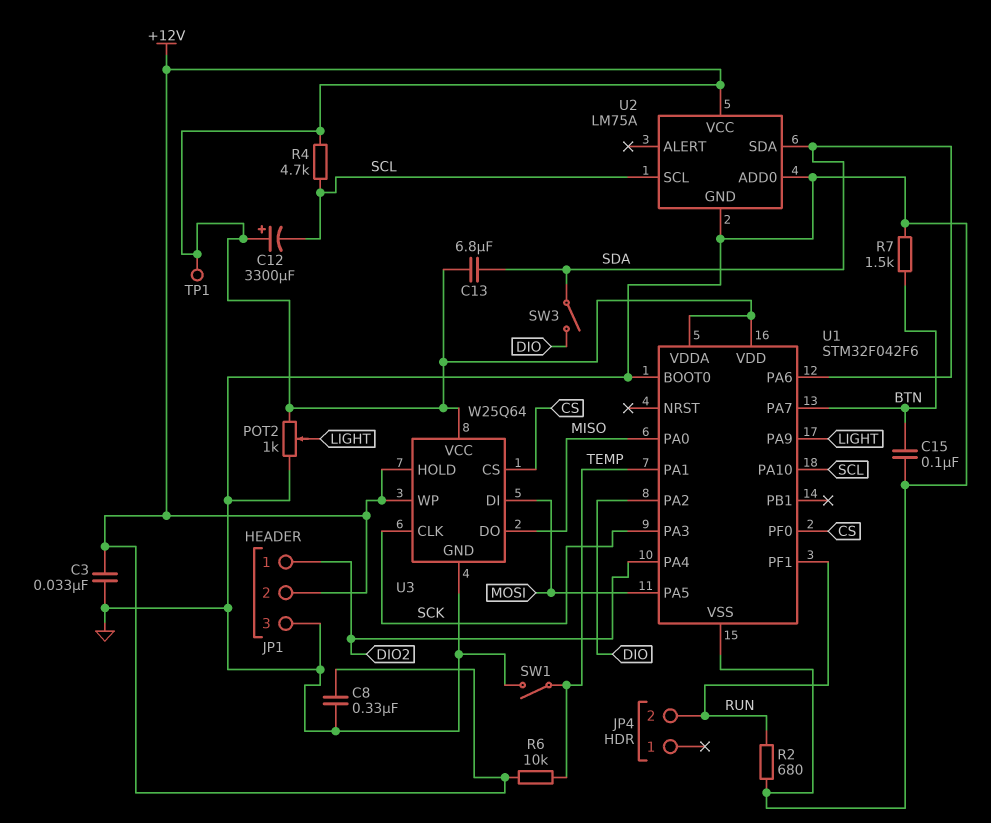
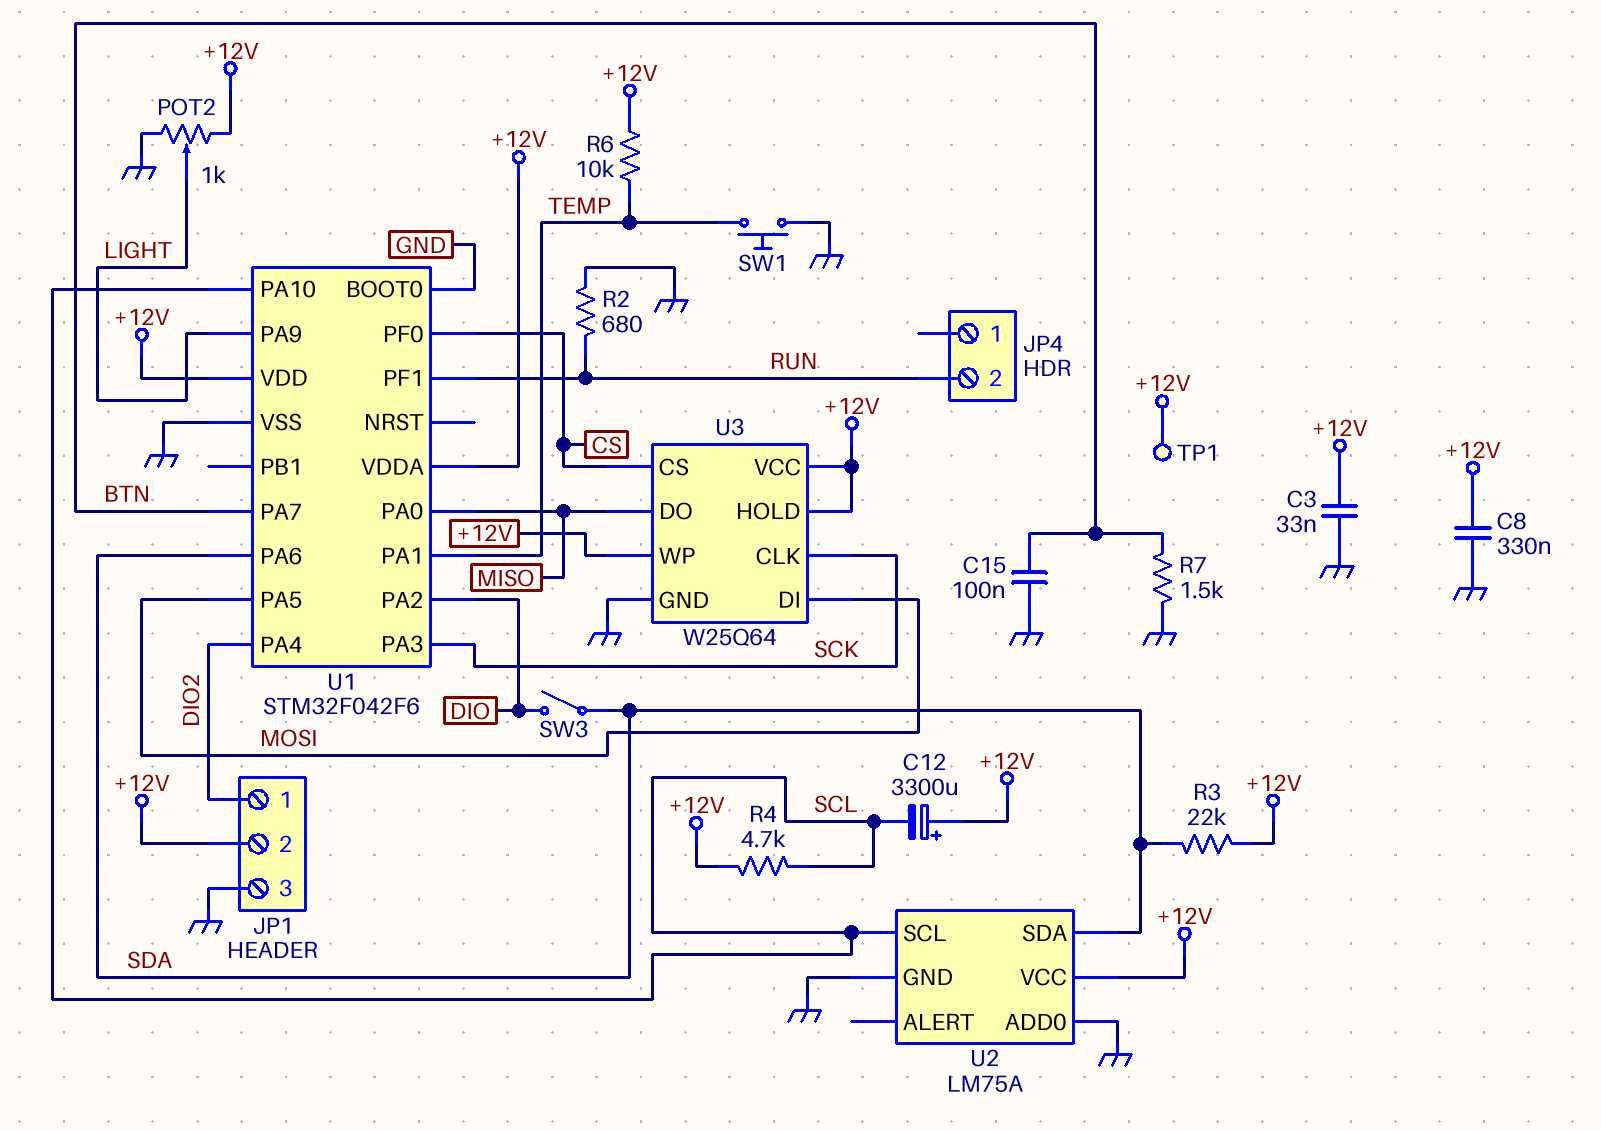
C13: 6.8uF (+12V, SDA) -> none
R3: none -> 22k (+12V, SDA)
SW1: switch (GND, TEMP) -> button (GND, TEMP)

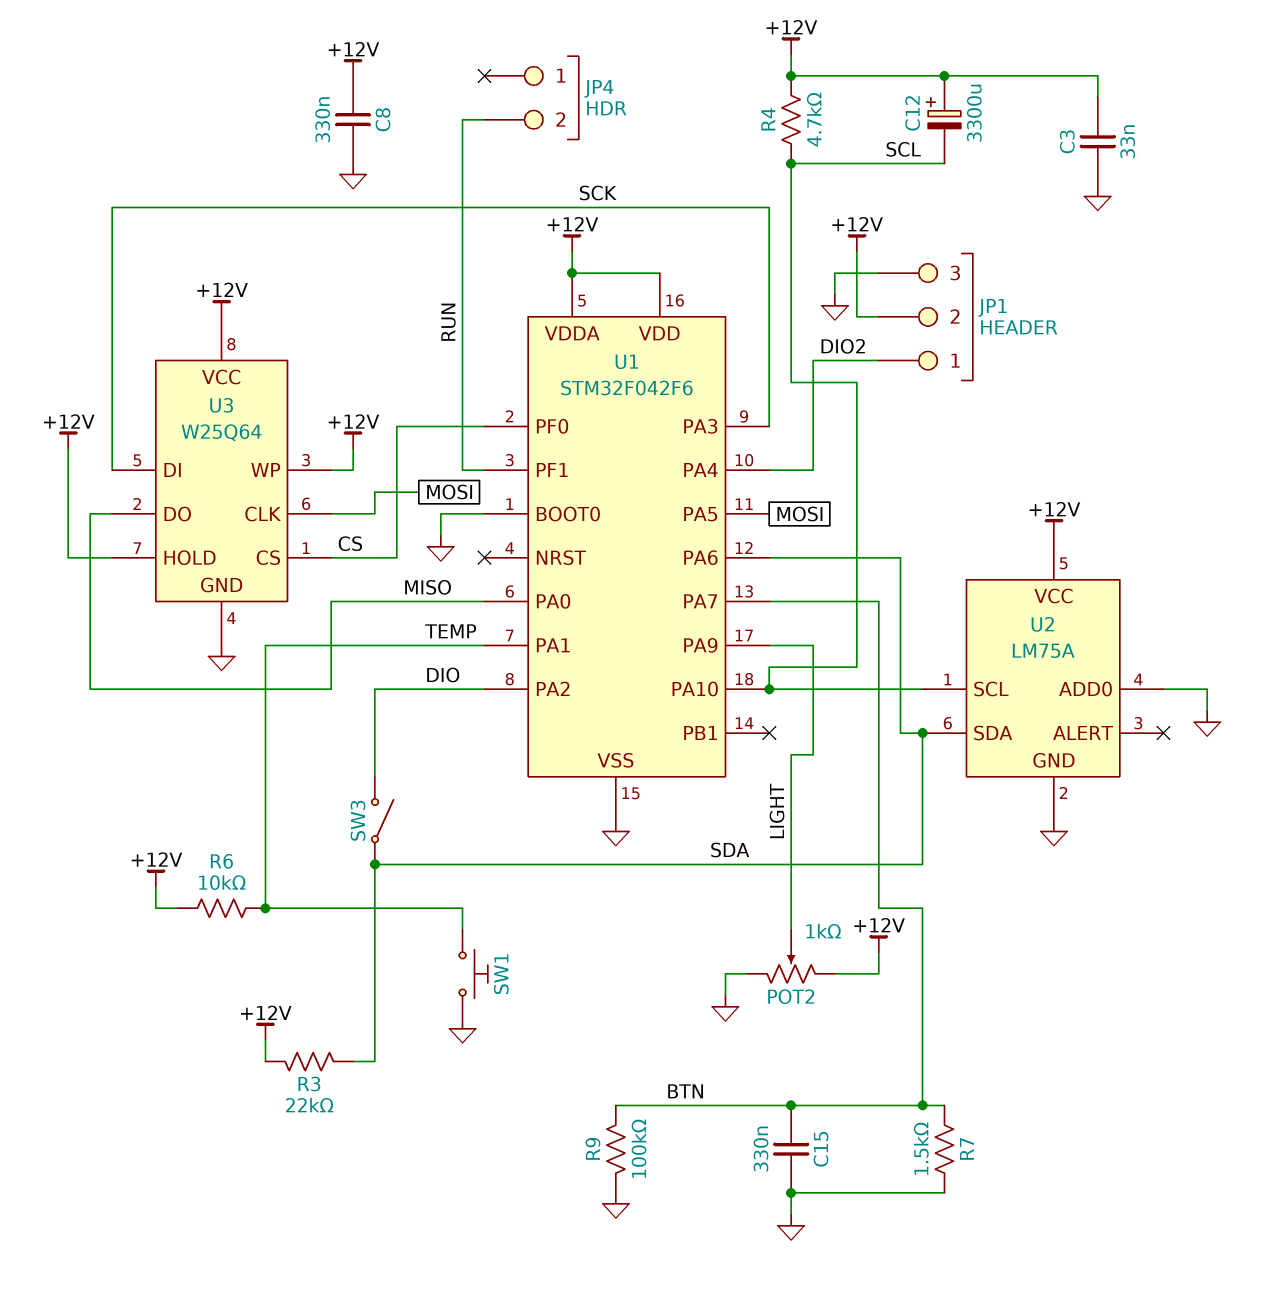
C15: 100nF (BTN, GND) -> 330nF (BTN, GND)
R2: 680 (GND, RUN) -> none
R9: none -> 100k (BTN, GND)
TP1: test point (+12V) -> none
U3 pin CLK: SCK -> MOSI
U3 pin DI: MOSI -> SCK

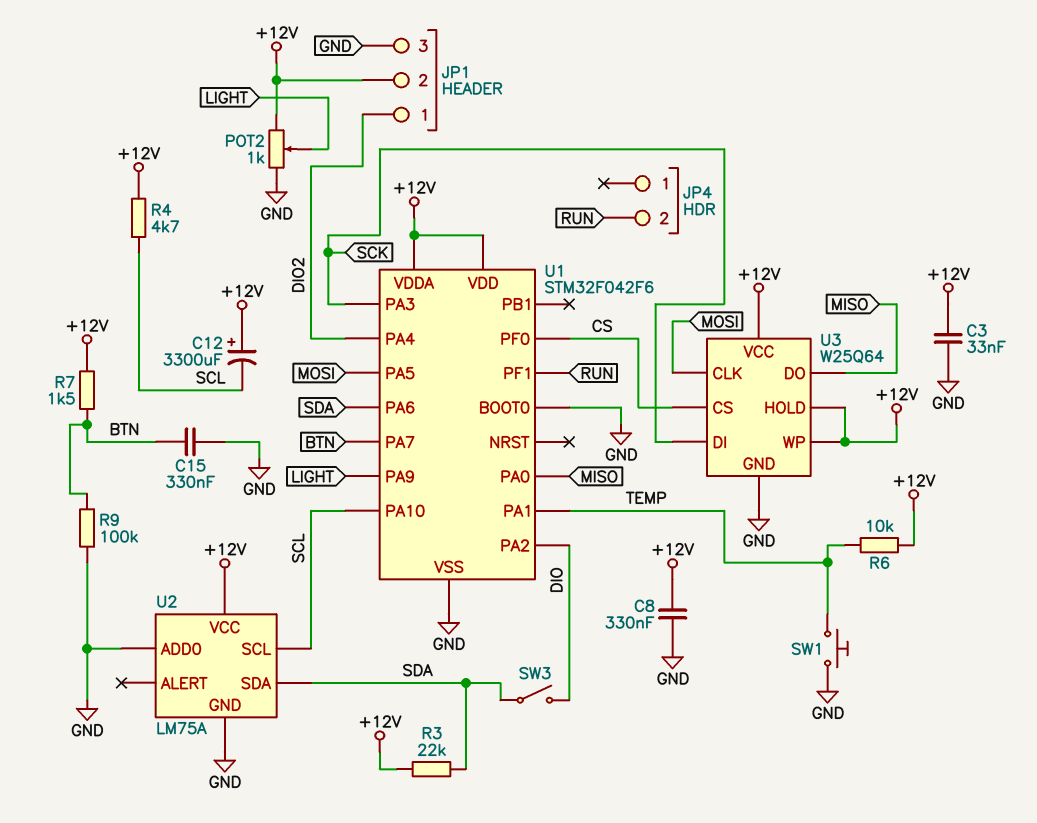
R7: 1.5k (BTN, GND) -> 1.5k (+12V, BTN)

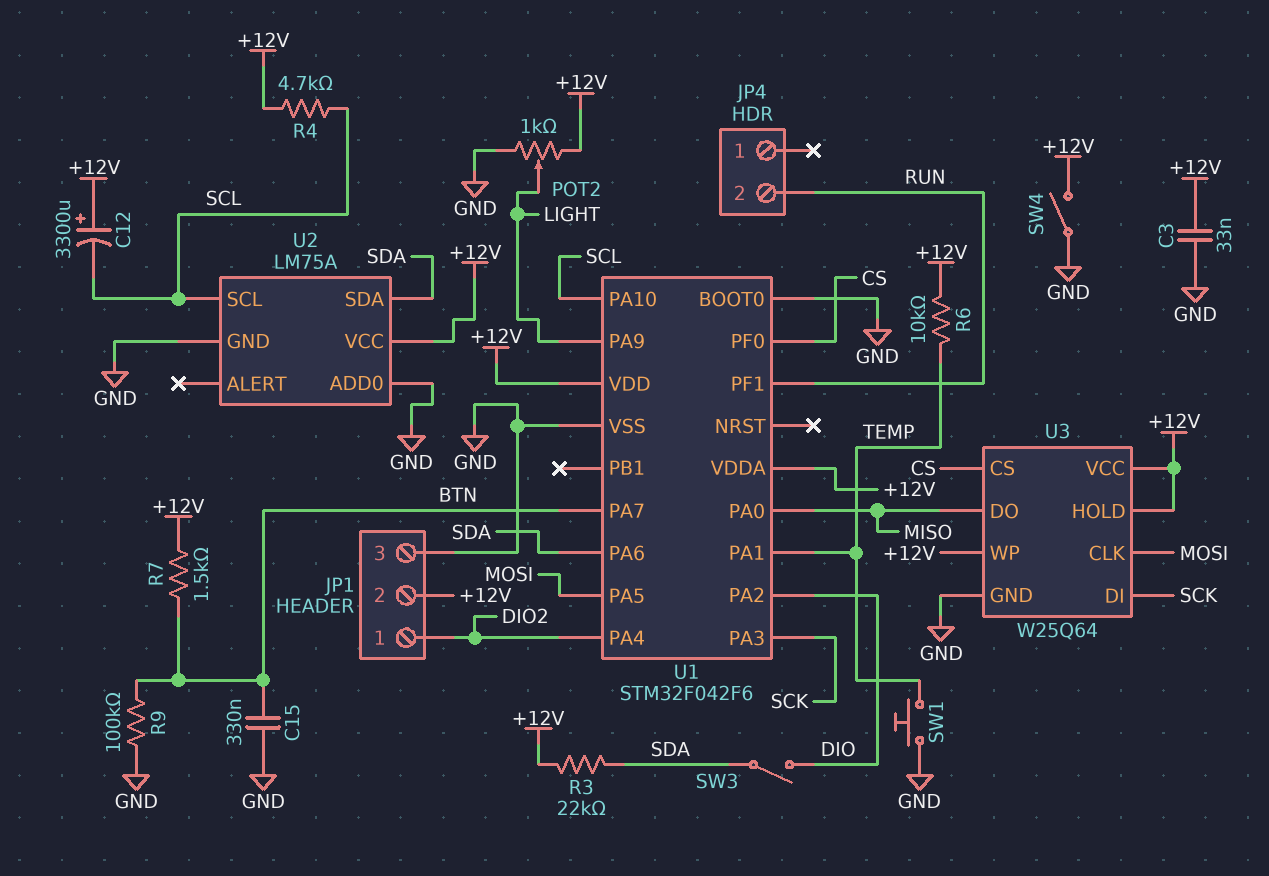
C8: 330nF (+12V, GND) -> none
SW4: none -> switch (+12V, GND)

